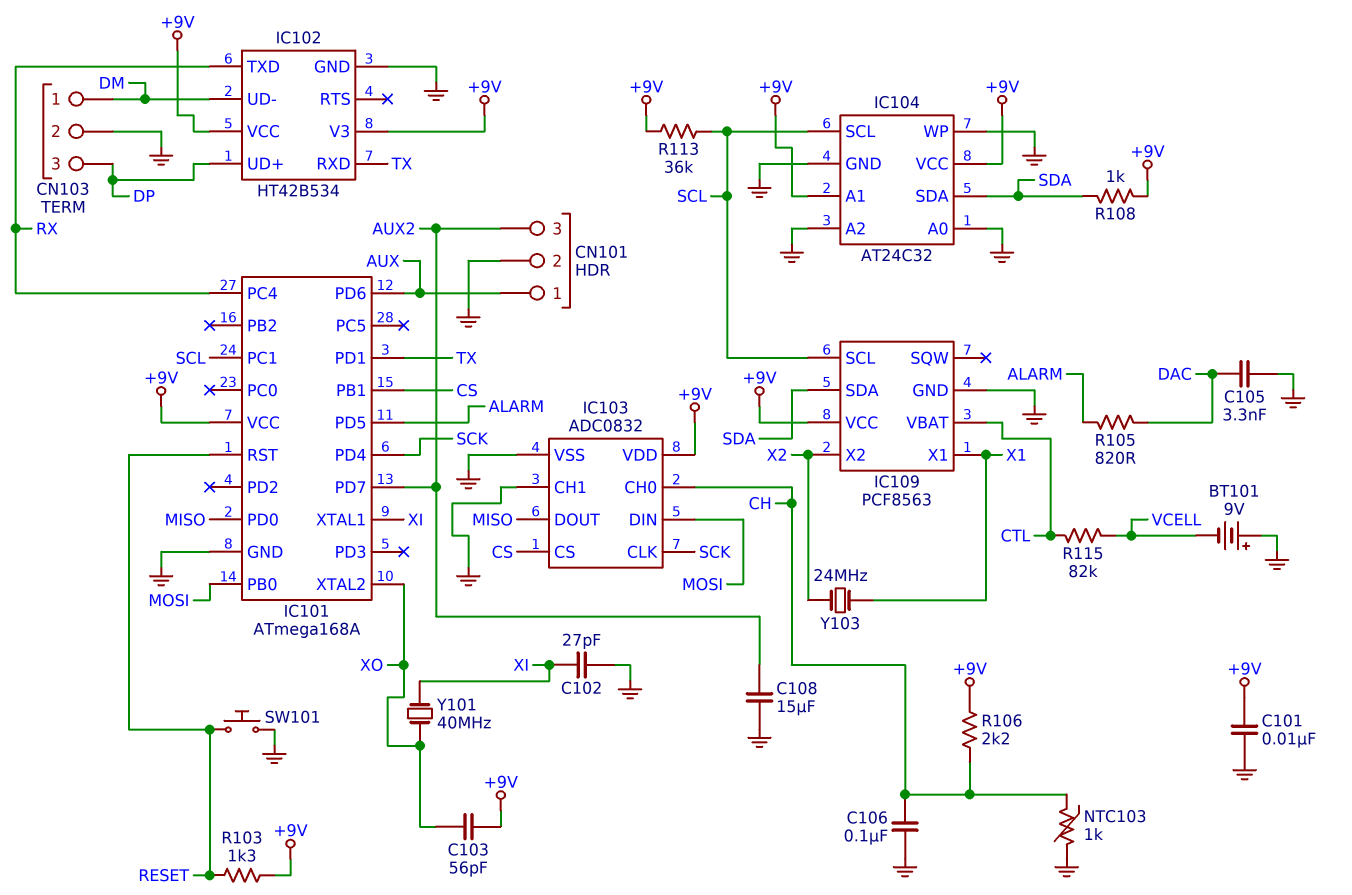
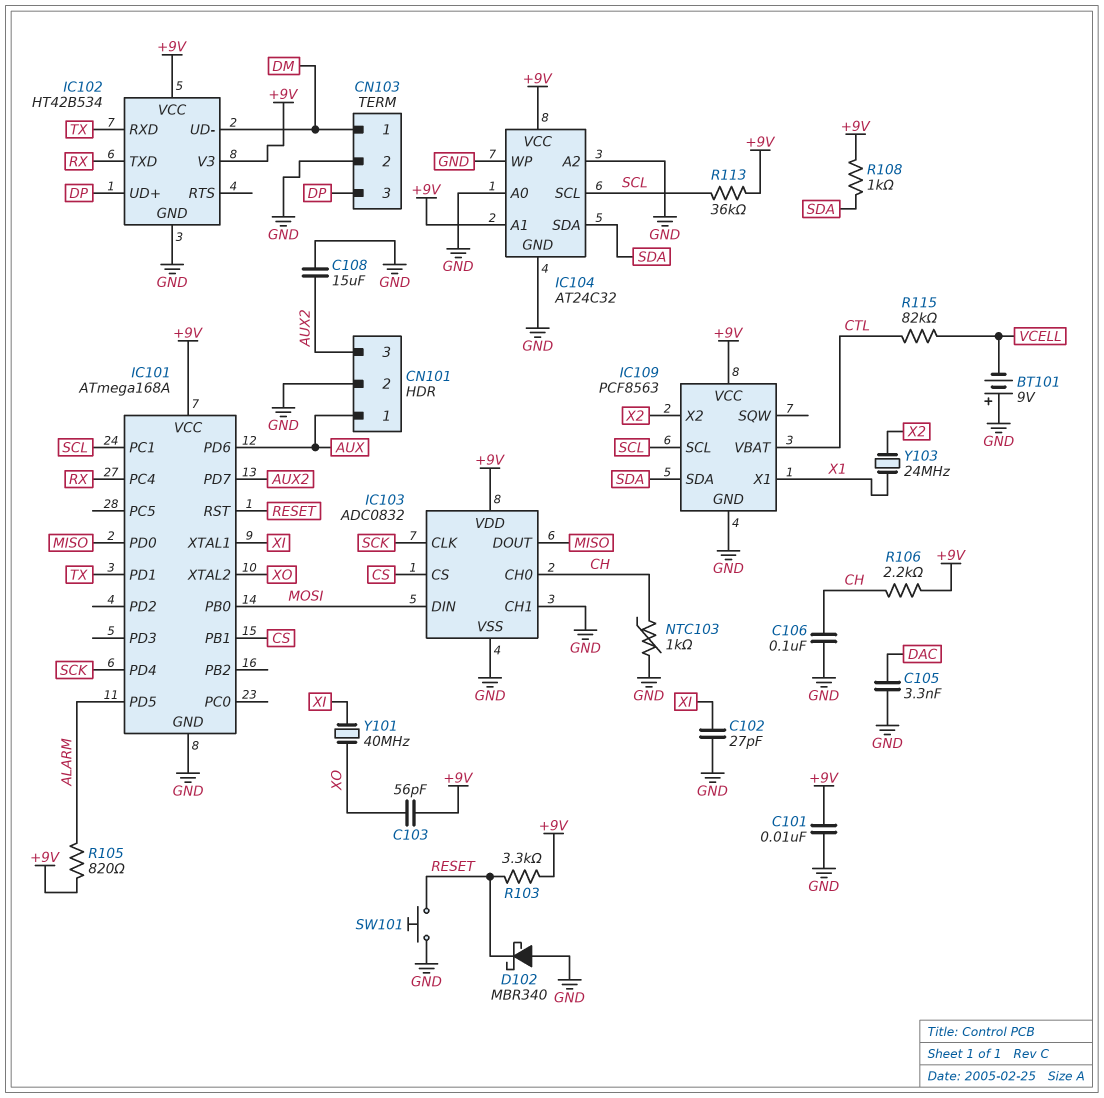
D102: none -> schottky MBR340 (A GND, K RESET)
R103: 1.3k (+9V, RESET) -> 3.3k (+9V, RESET)
R105: 820 (ALARM, DAC) -> 820 (+9V, ALARM)

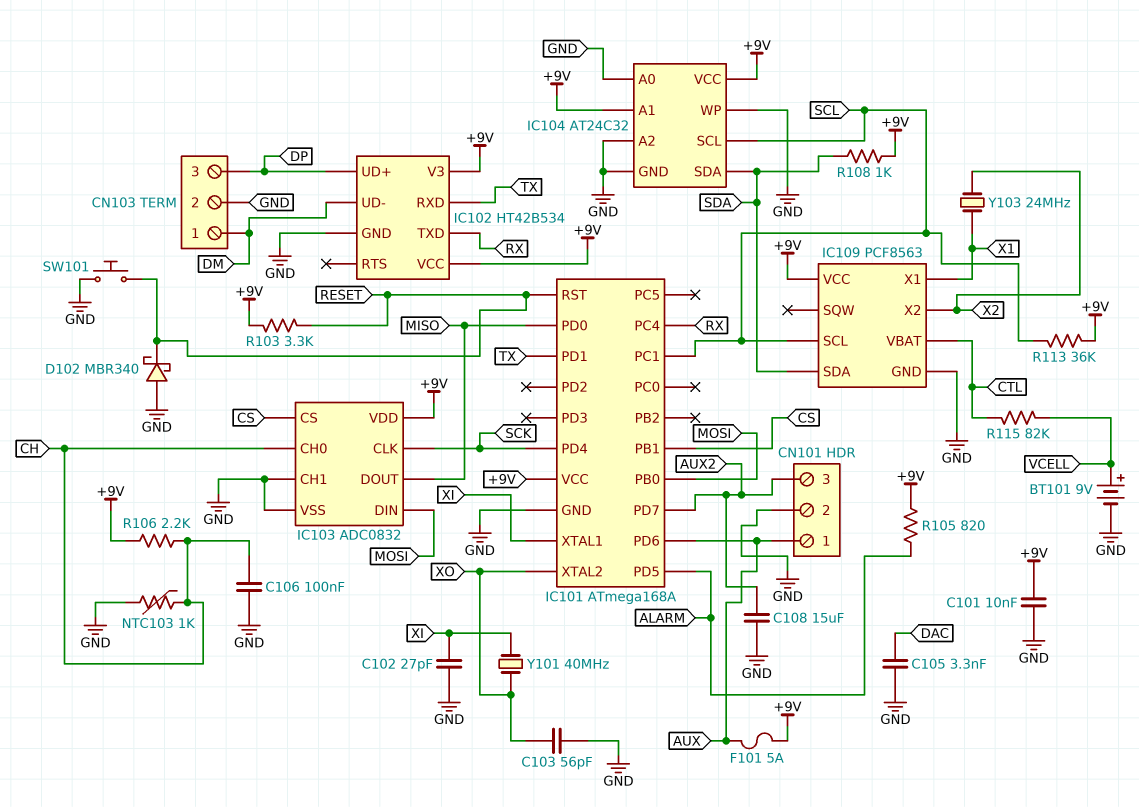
BT101: 9V (plus GND, minus VCELL) -> 9V (plus VCELL, minus GND)
C103: 56pF (+9V, XO) -> 56pF (GND, XO)
F101: none -> 5A (+9V, AUX)

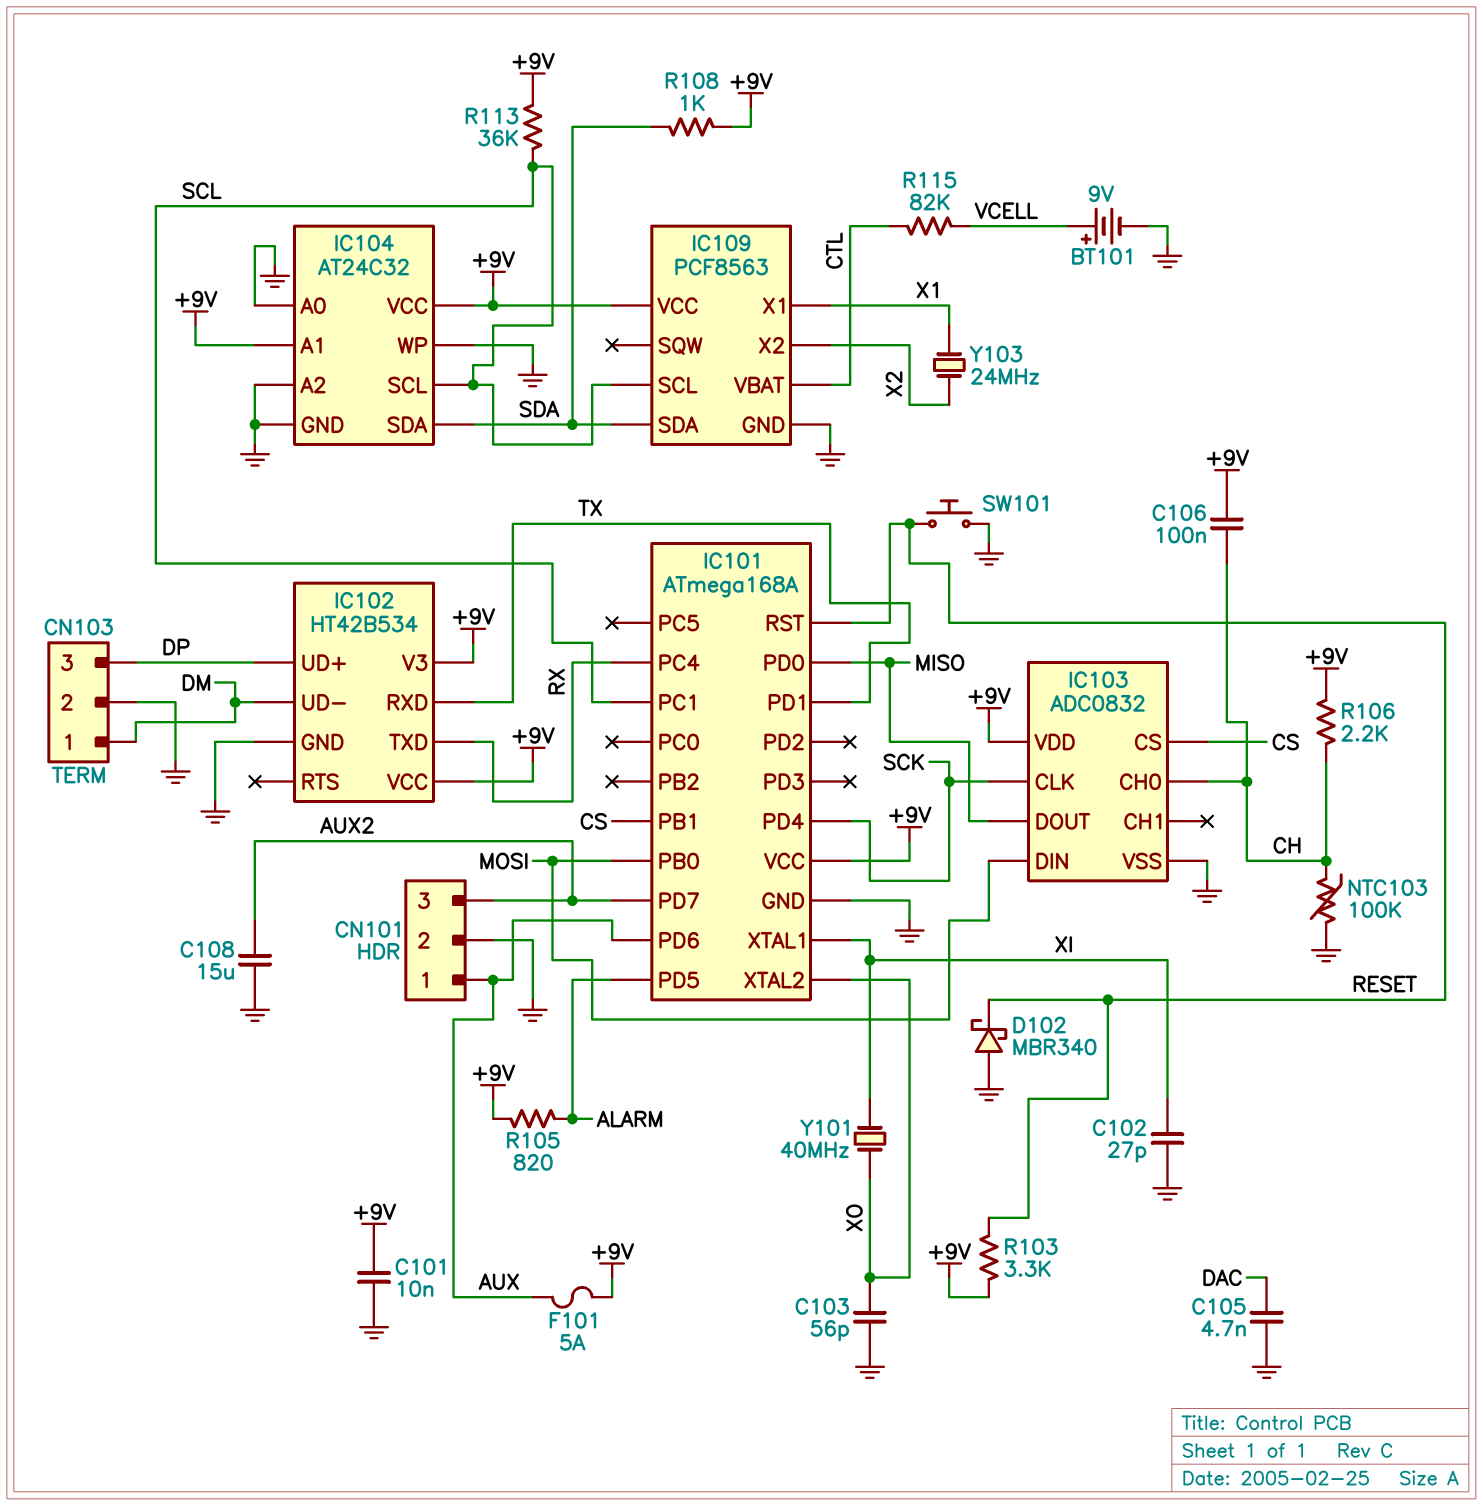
C105: 3.3nF (DAC, GND) -> 4.7nF (DAC, GND)
C106: 100nF (CH, GND) -> 100nF (+9V, CH)
IC103 pin CH1: GND -> none
NTC103: 1k (CH, GND) -> 100k (CH, GND)

